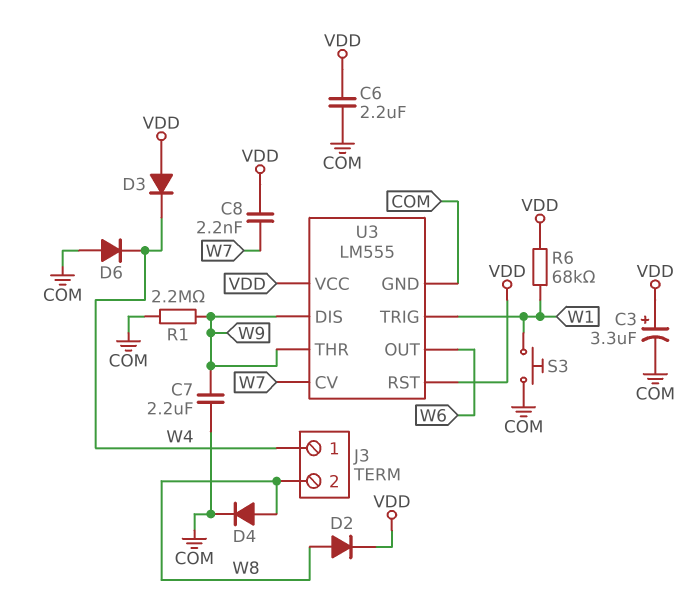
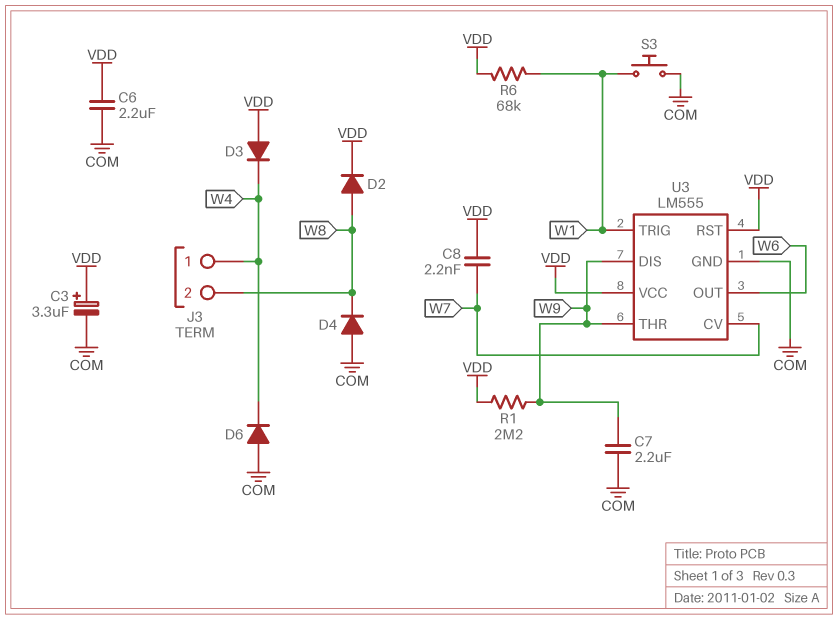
D4: diode (A W8, K COM) -> diode (A COM, K W8)
R1: 2.2M (COM, W9) -> 2.2M (VDD, W9)

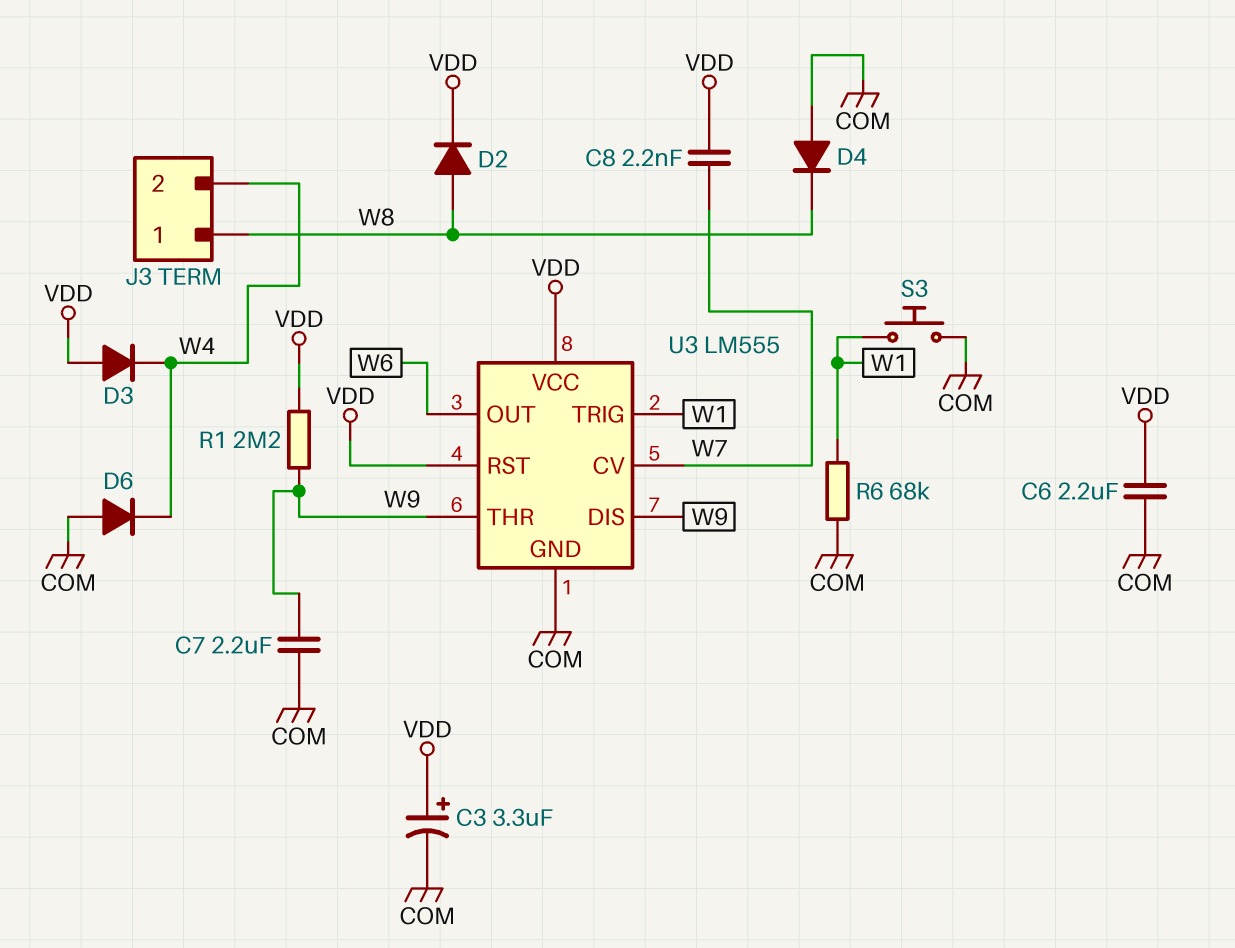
J3 pin 1: W4 -> W8
J3 pin 2: W8 -> W4
R6: 68k (VDD, W1) -> 68k (COM, W1)

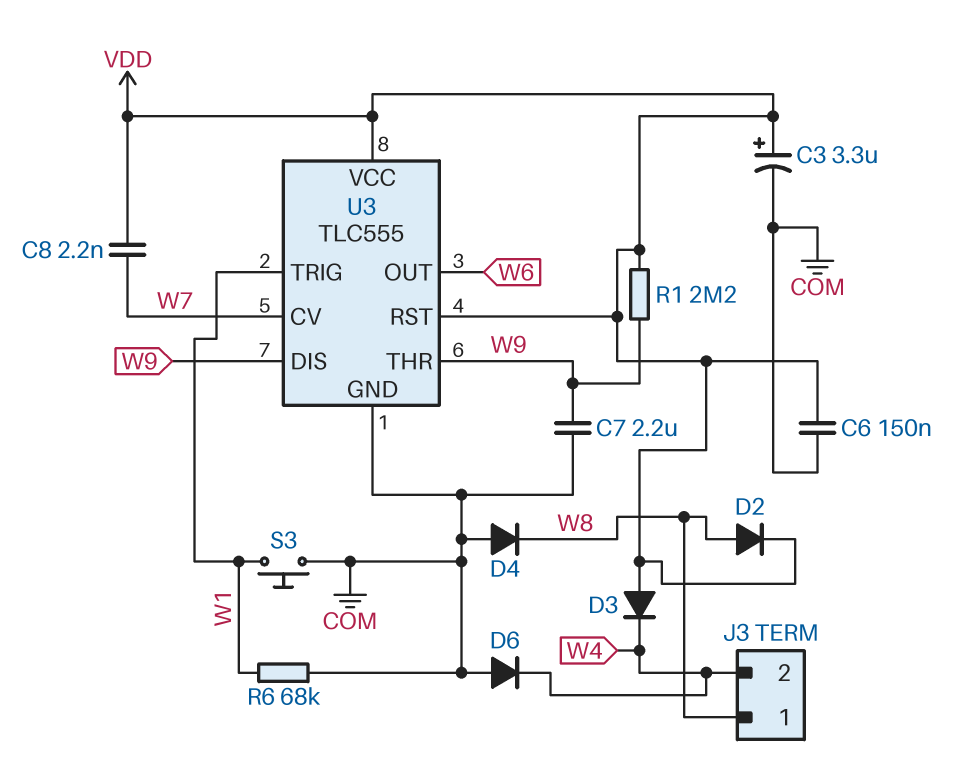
C6: 2.2uF (COM, VDD) -> 150nF (COM, VDD)
U3: LM555 -> TLC555

